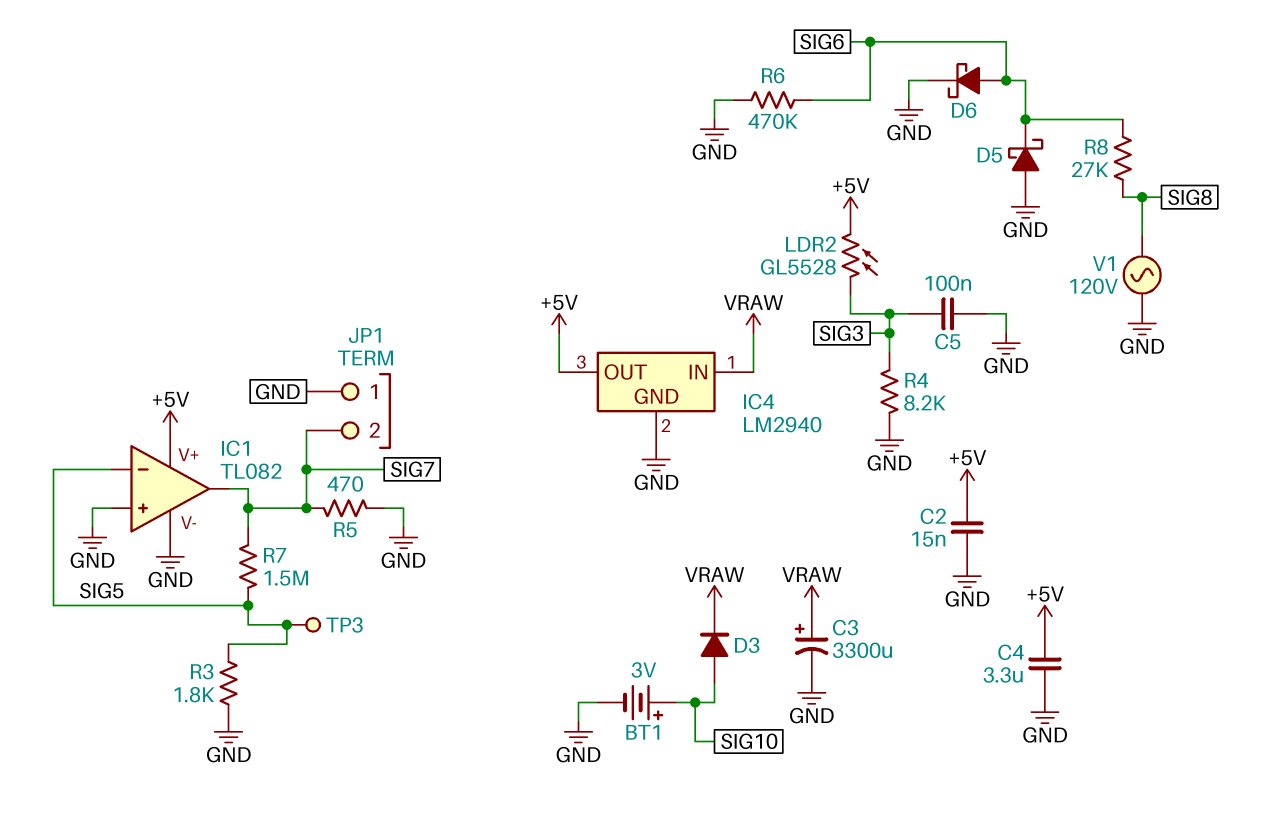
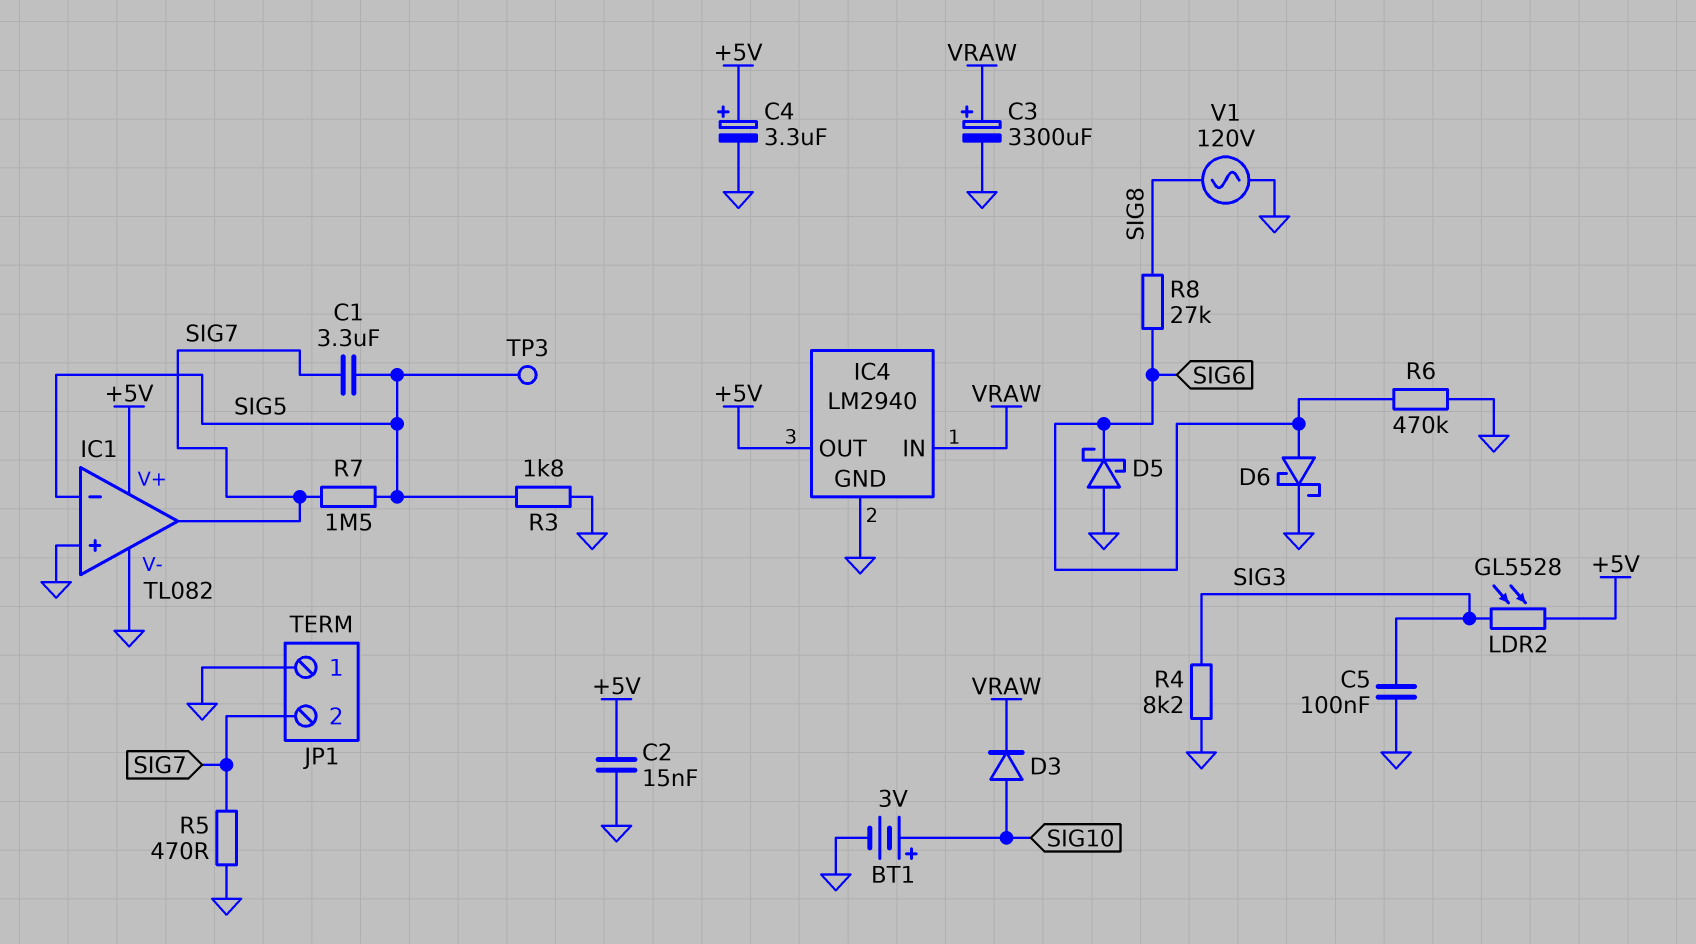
C1: none -> 3.3uF (SIG5, SIG7)
C4: 3.3uF (+5V, GND) -> 3.3uF (plus +5V, minus GND)

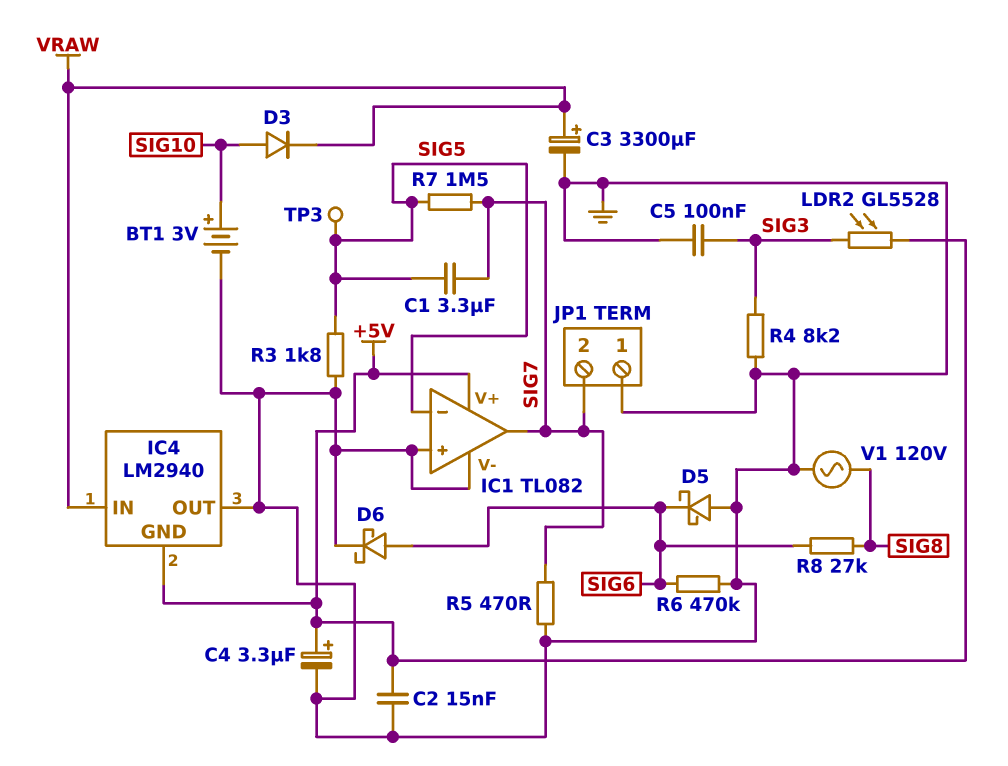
IC4 pin GND: GND -> +5V
IC4 pin OUT: +5V -> GND

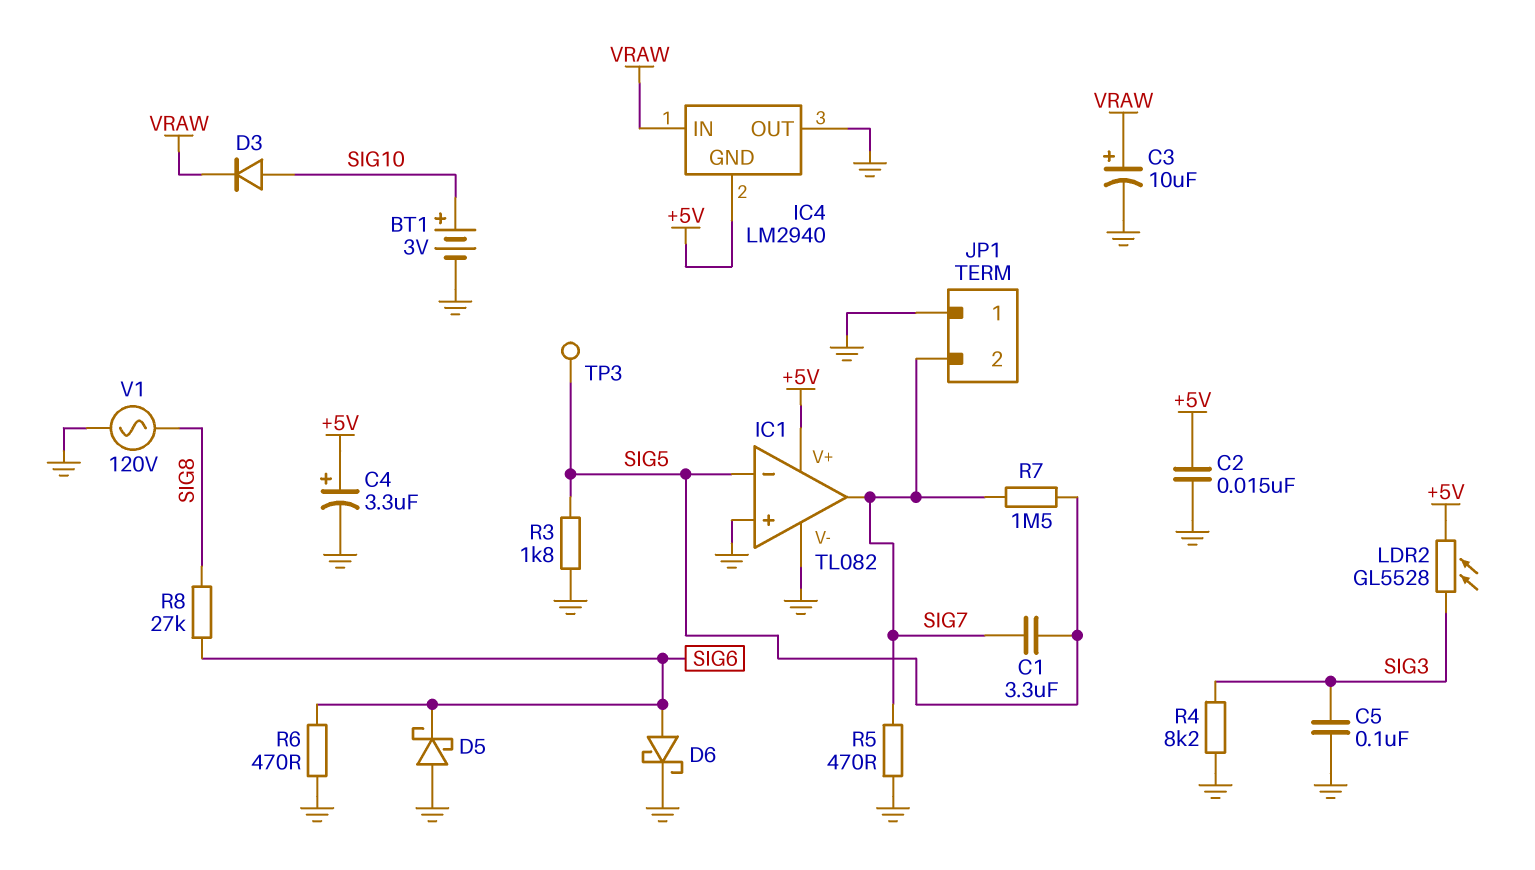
C3: 3300uF (plus VRAW, minus GND) -> 10uF (plus VRAW, minus GND)
R6: 470k (GND, SIG6) -> 470 (GND, SIG6)

